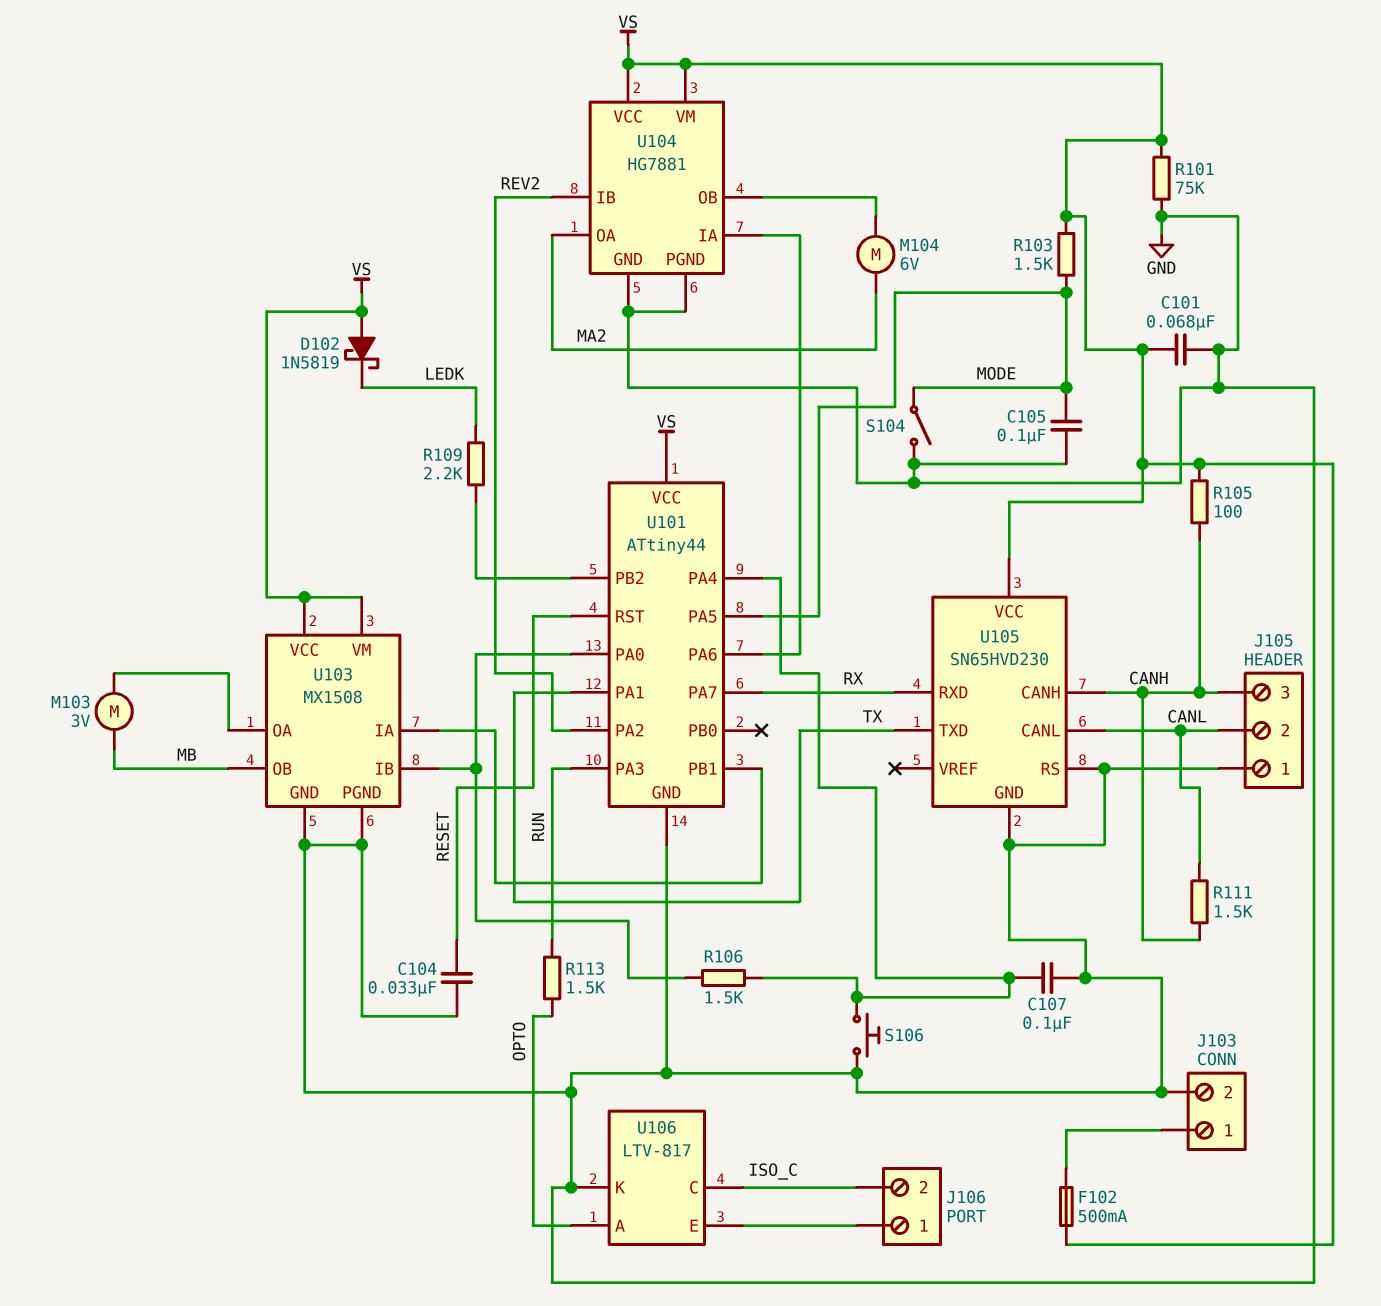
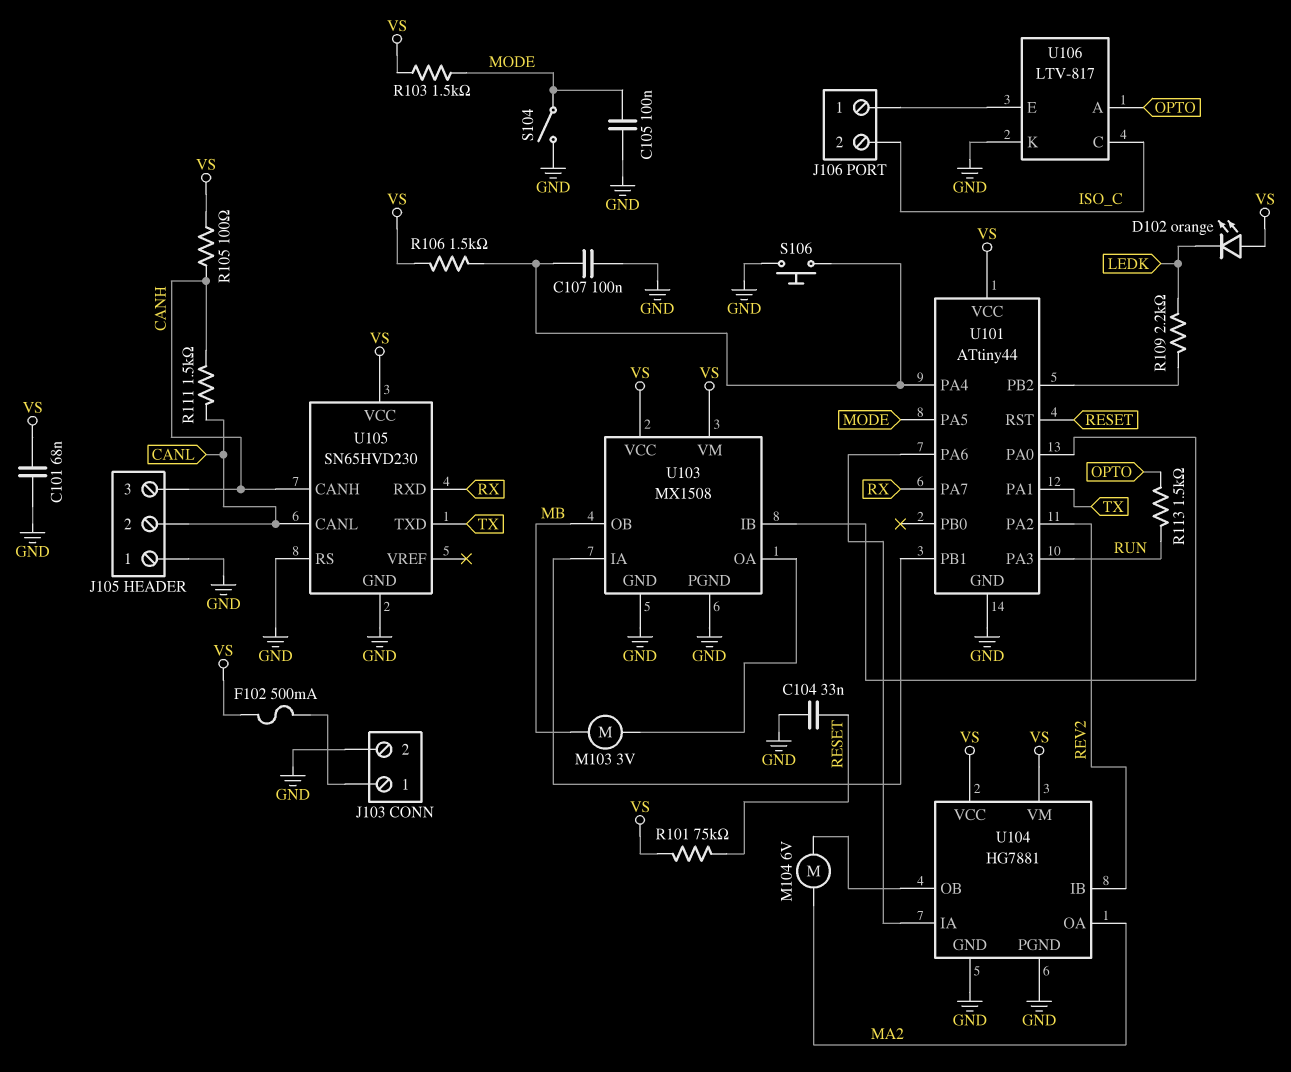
D102: schottky 1N5819 (A VS, K LEDK) -> LED orange (A VS, K LEDK)
R101: 75k (GND, VS) -> 75k (RESET, VS)
R106: 1.5k (U101/PA0, U101/PA4) -> 1.5k (U101/PA4, VS)

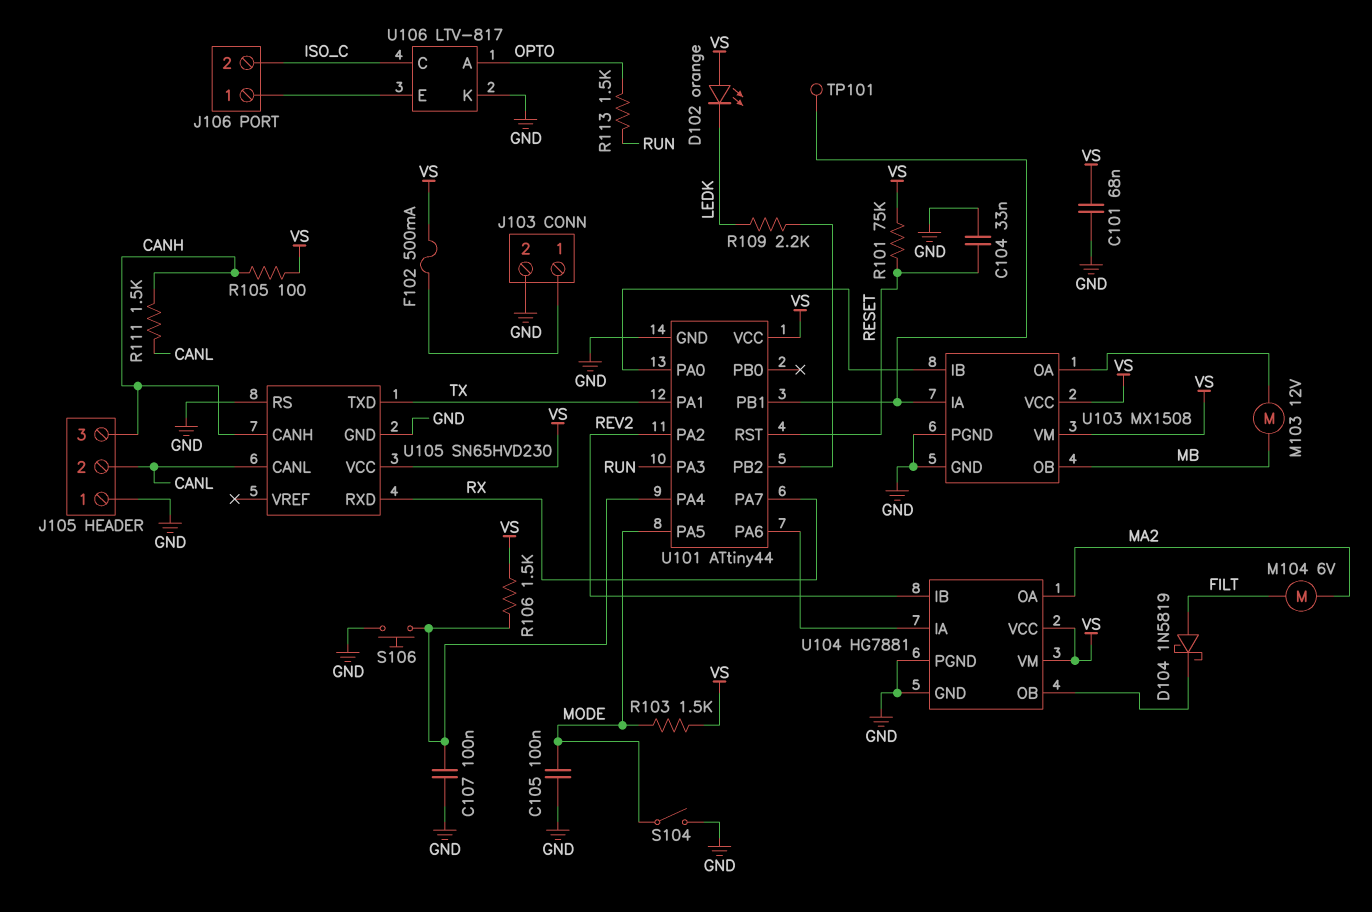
D104: none -> schottky 1N5819 (A FILT, K U104/OB)
M103: motor 3V (MB, U103/OA) -> motor 12V (MB, U103/OA)
M104: motor 6V (MA2, U104/OB) -> motor 6V (FILT, MA2)
TP101: none -> test point (U101/PB1)

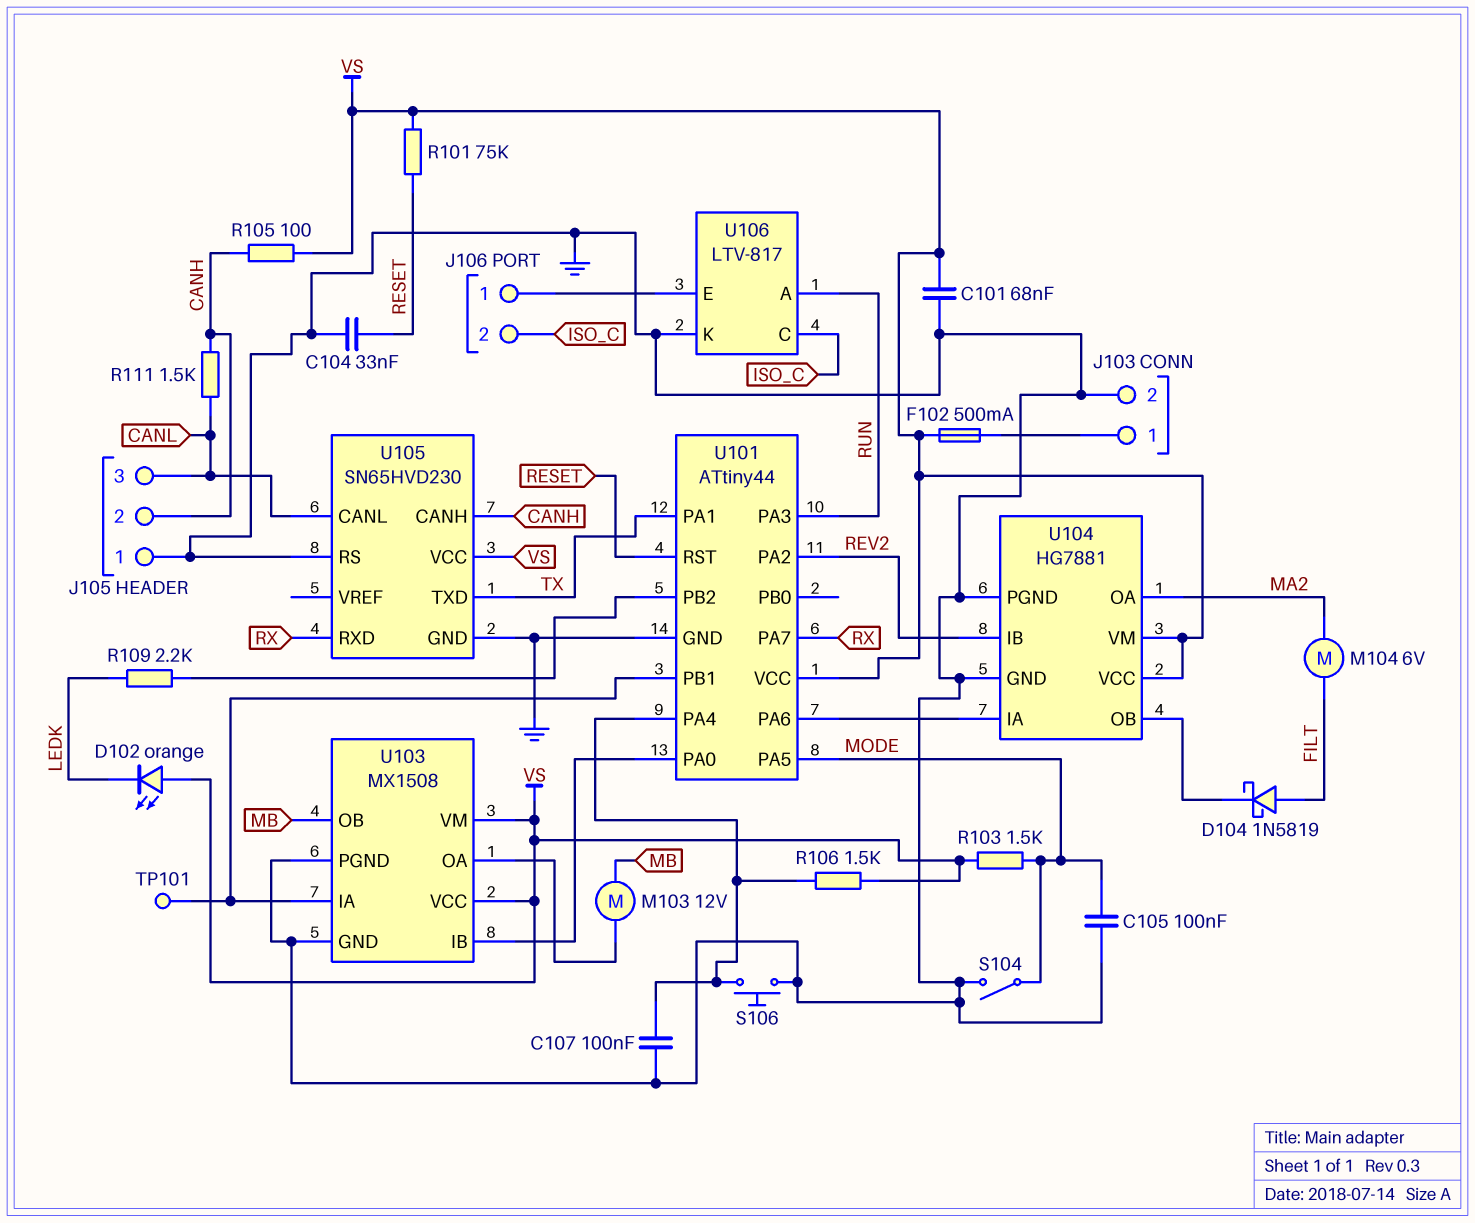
J105 pin 2: CANL -> CANH
J105 pin 3: CANH -> CANL
R113: 1.5k (OPTO, RUN) -> none
U106 pin A: OPTO -> RUN

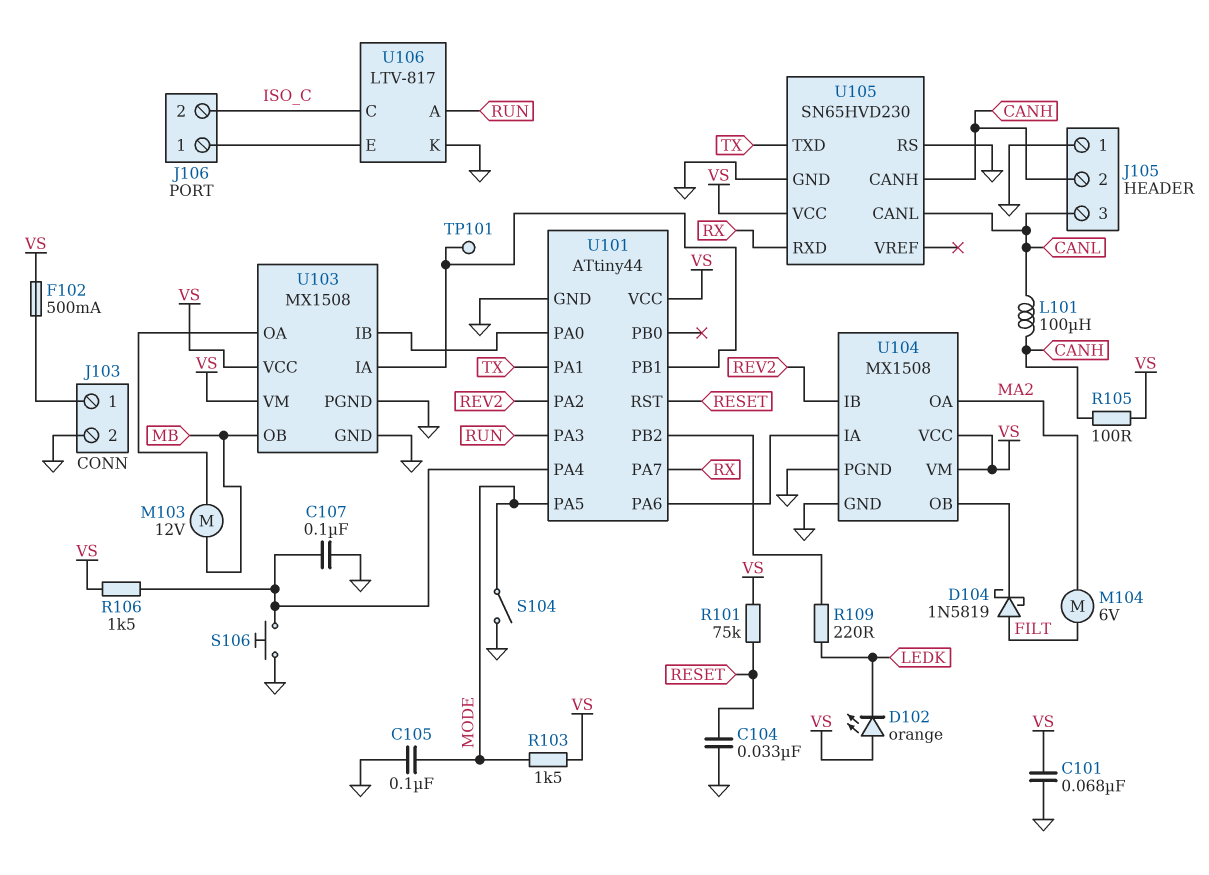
L101: none -> 100uH (CANH, CANL)
R109: 2.2k (LEDK, U101/PB2) -> 220 (LEDK, U101/PB2)
R111: 1.5k (CANH, CANL) -> none
U104: HG7881 -> MX1508

